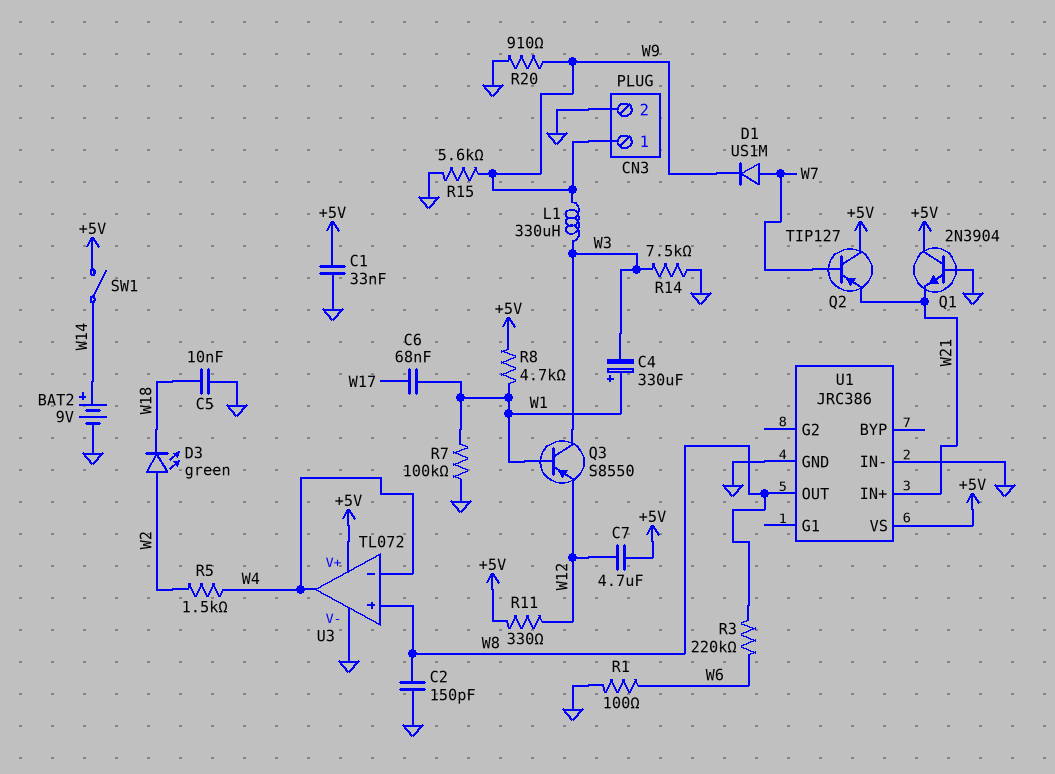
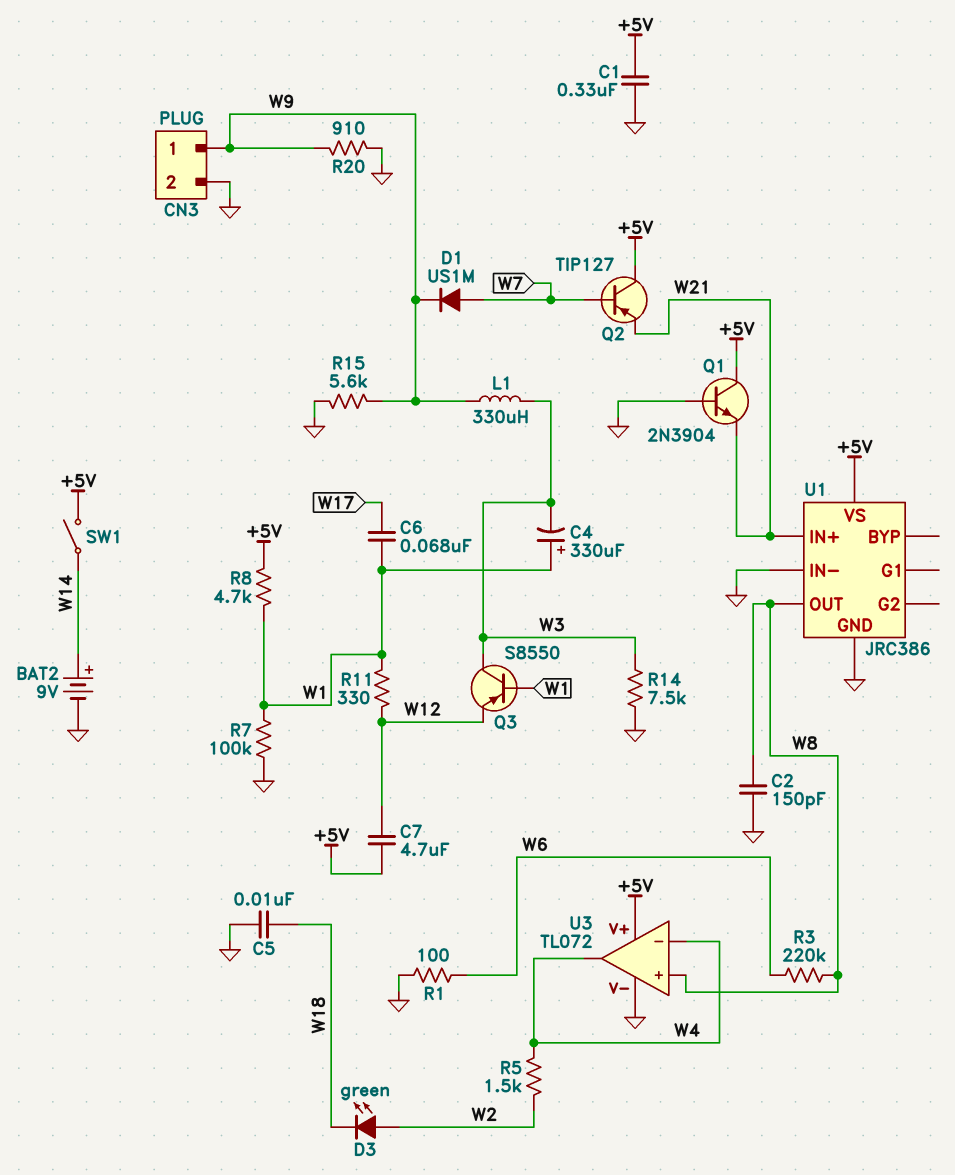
C1: 33nF (+5V, GND) -> 330nF (+5V, GND)
R11: 330 (+5V, W12) -> 330 (W1, W12)

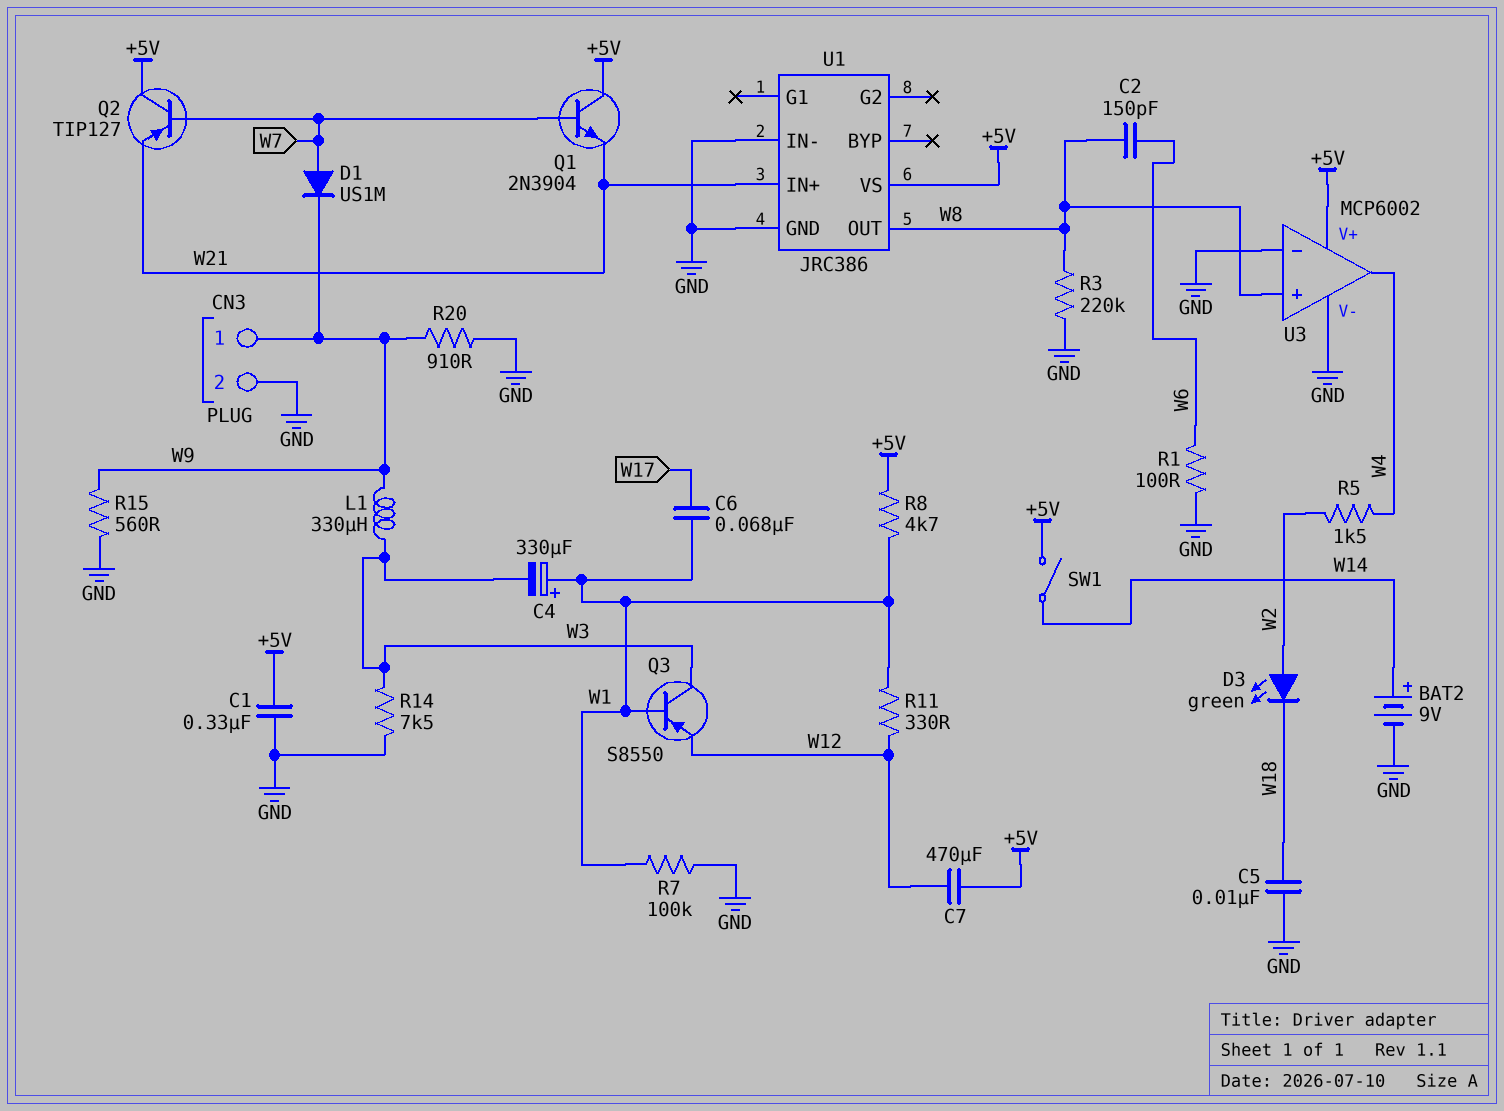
C2: 150pF (GND, W8) -> 150pF (W6, W8)
C7: 4.7uF (+5V, W12) -> 470uF (+5V, W12)
Q1: NPN 2N3904 (B GND, C +5V, E W21) -> NPN 2N3904 (B W7, C +5V, E W21)
R3: 220k (W6, W8) -> 220k (GND, W8)
R15: 5.6k (GND, W9) -> 560 (GND, W9)
U3: TL072 -> MCP6002
U3 pin in-: W4 -> GND

